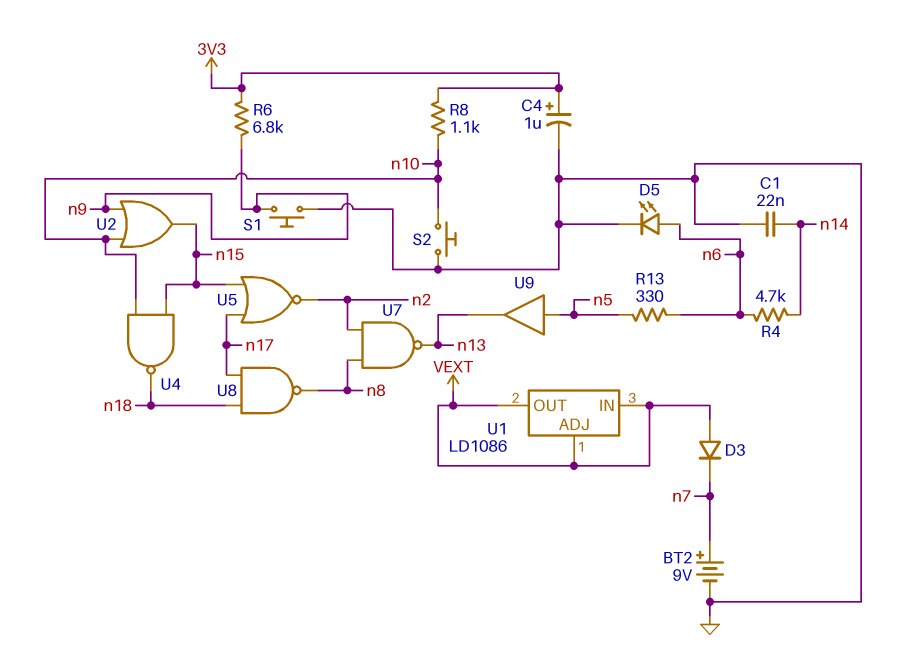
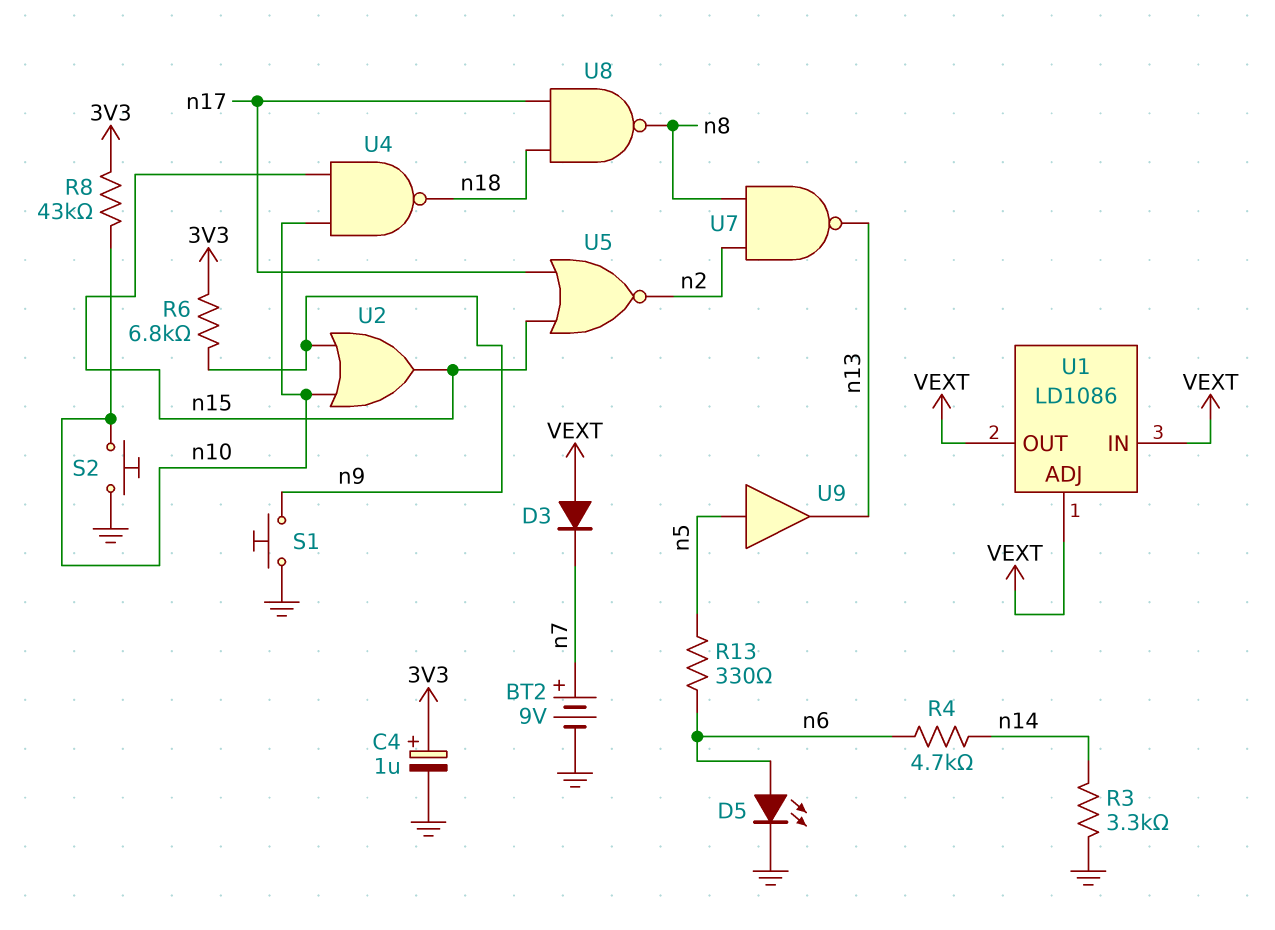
C1: 22nF (GND, n14) -> none
R3: none -> 3.3k (GND, n14)
R8: 1.1k (3V3, n10) -> 43k (3V3, n10)

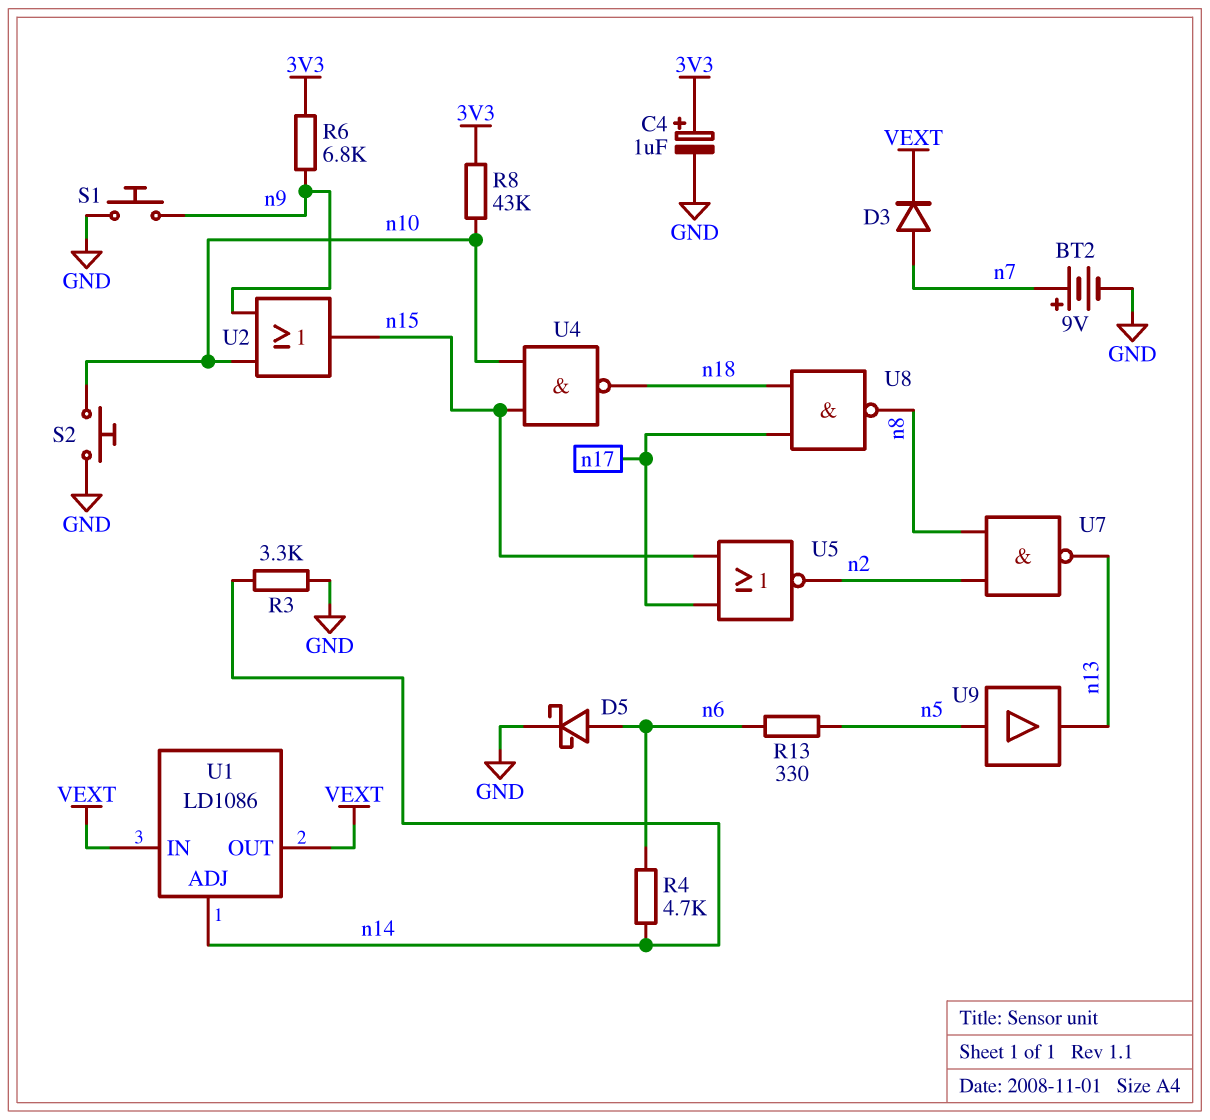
D3: diode (A VEXT, K n7) -> diode (A n7, K VEXT)
D5: LED (A n6, K GND) -> schottky (A n6, K GND)
U1 pin ADJ: VEXT -> n14

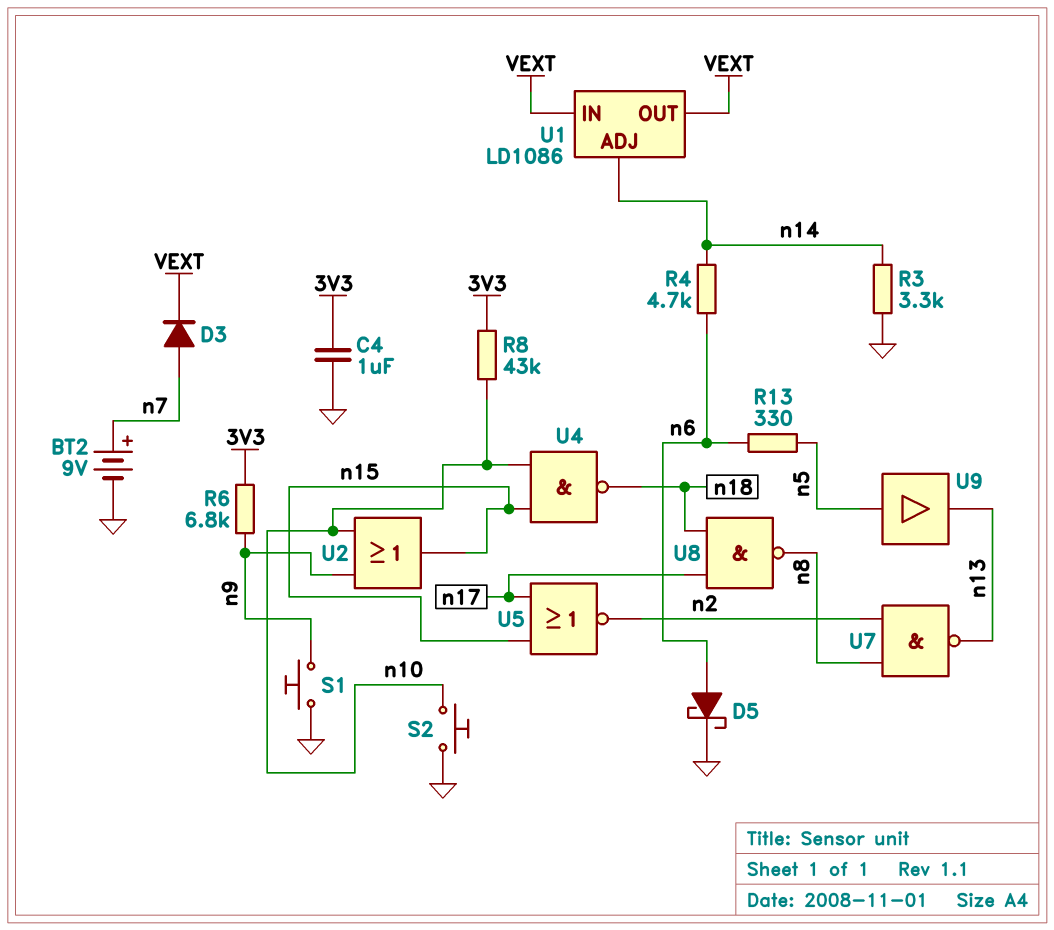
C4: 1uF (plus 3V3, minus GND) -> 1uF (3V3, GND)

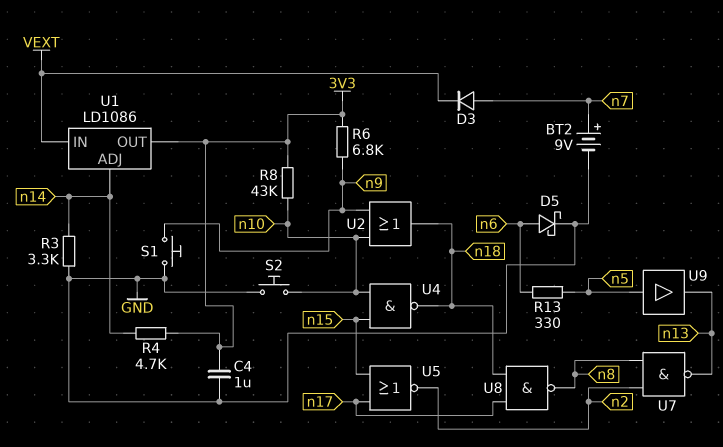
R4: 4.7k (n6, n14) -> 4.7k (3V3, n14)
U1 pin OUT: VEXT -> 3V3
U2: OR (in n9, in n10, out n15) -> OR (in n9, in n10, out n18)

